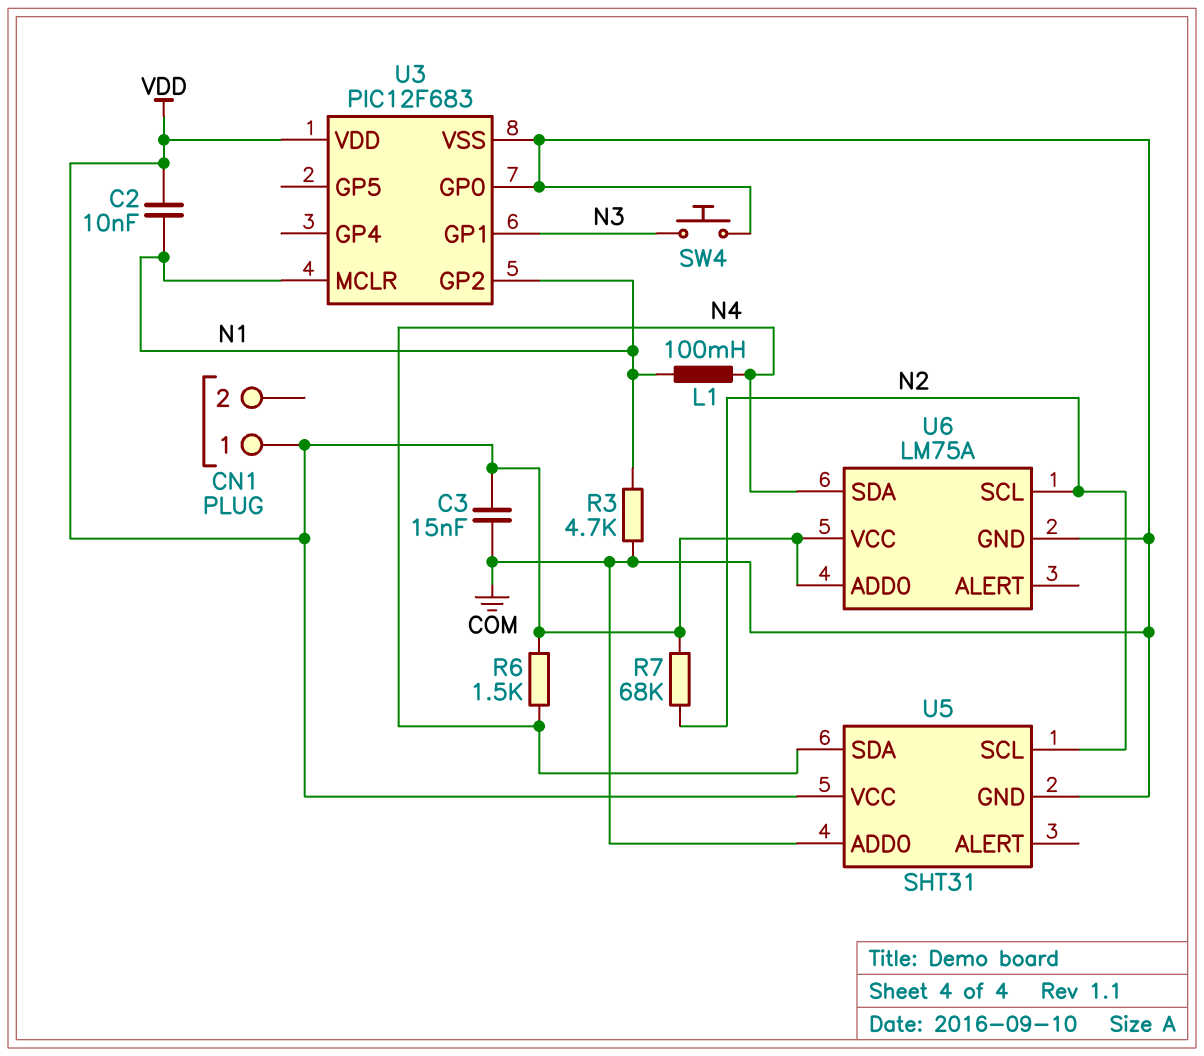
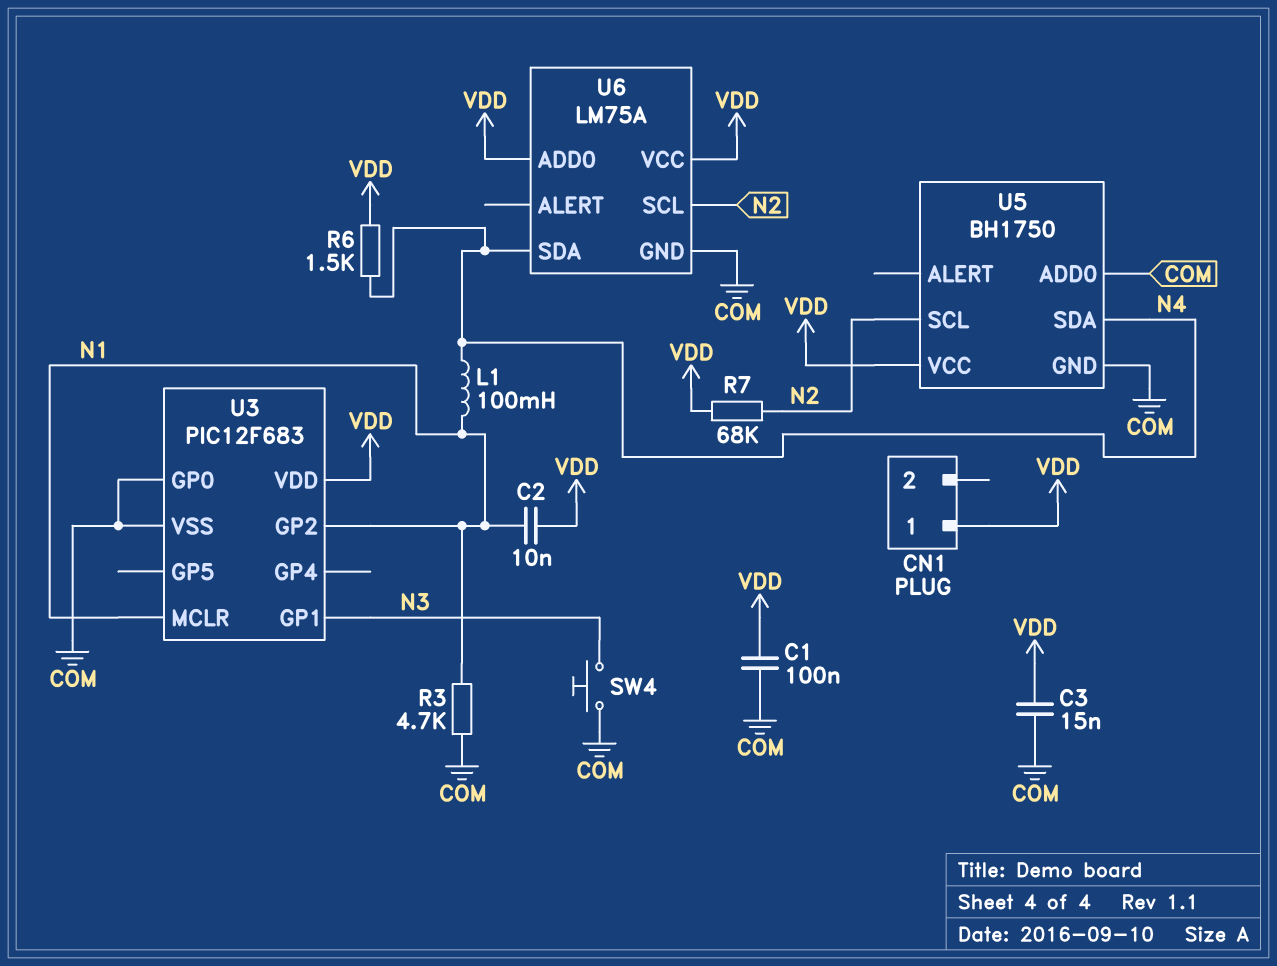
C1: none -> 100nF (COM, VDD)
U5: SHT31 -> BH1750

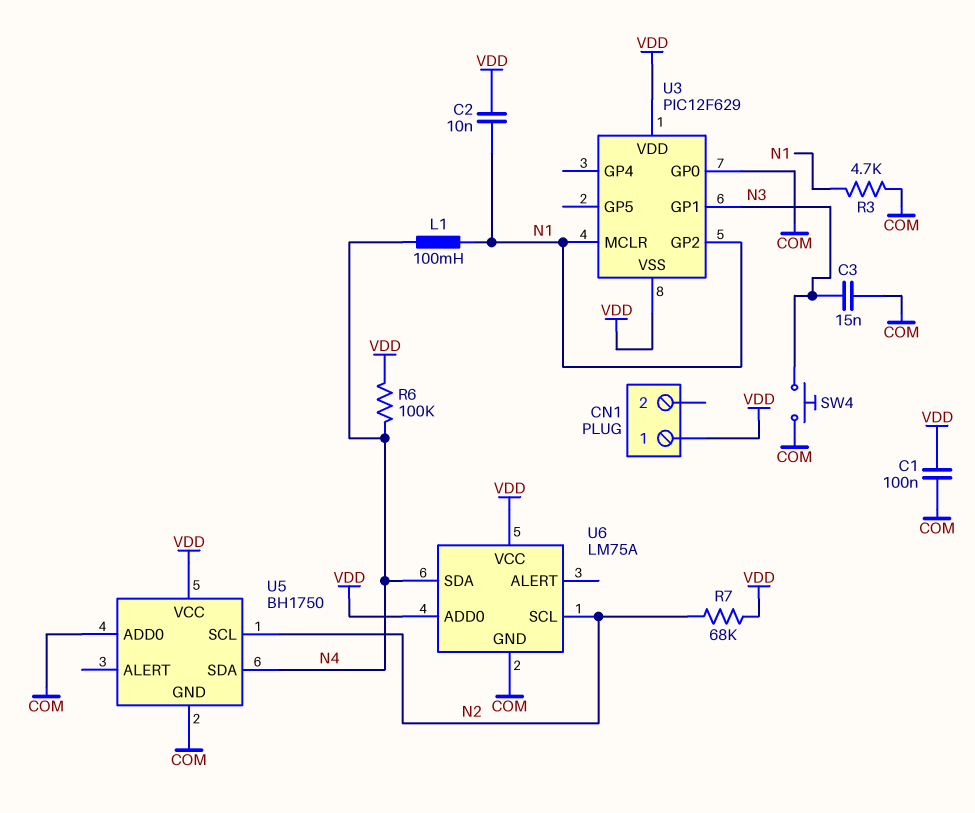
C3: 15nF (COM, VDD) -> 15nF (COM, N3)
R6: 1.5k (N4, VDD) -> 100k (N4, VDD)
U3: PIC12F683 -> PIC12F629
U3 pin VSS: COM -> VDD

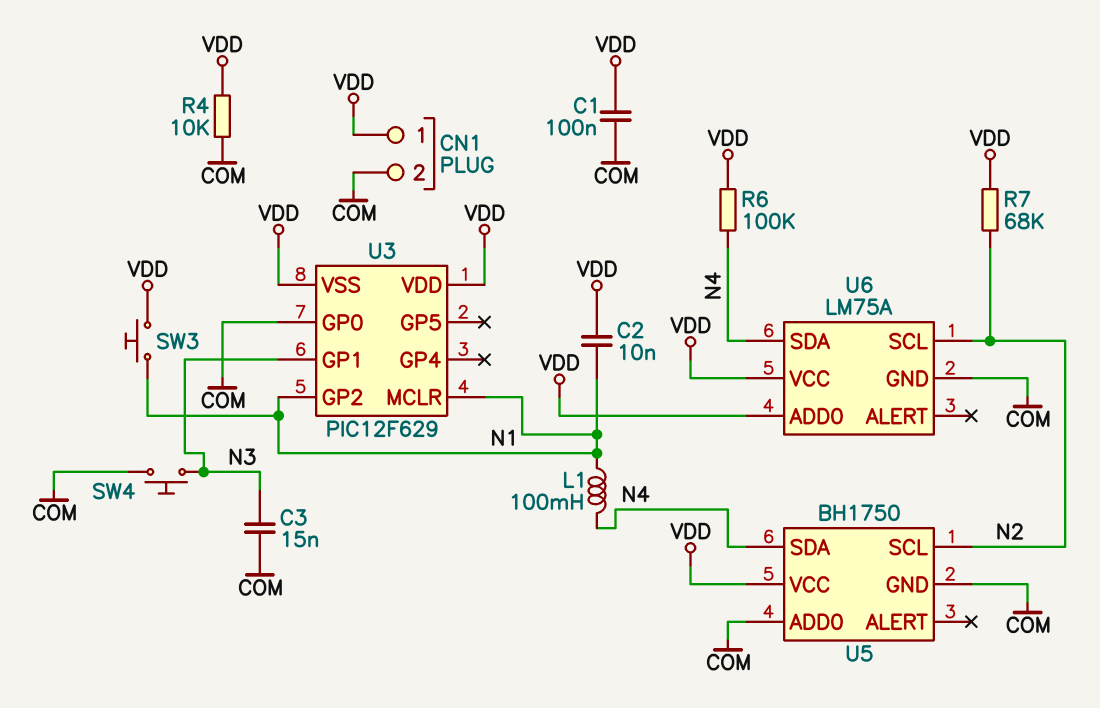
CN1 pin 2: none -> COM
R3: 4.7k (COM, N1) -> none
R4: none -> 10k (COM, VDD)
SW3: none -> button (N1, VDD)

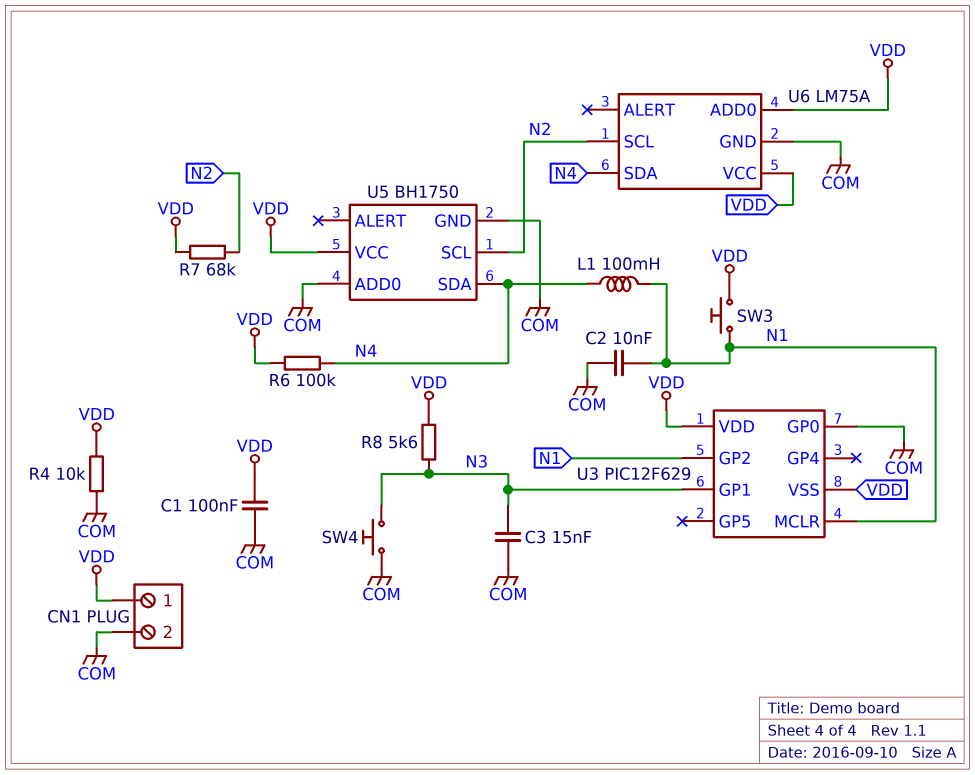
C2: 10nF (N1, VDD) -> 10nF (COM, N1)
R8: none -> 5.6k (N3, VDD)

